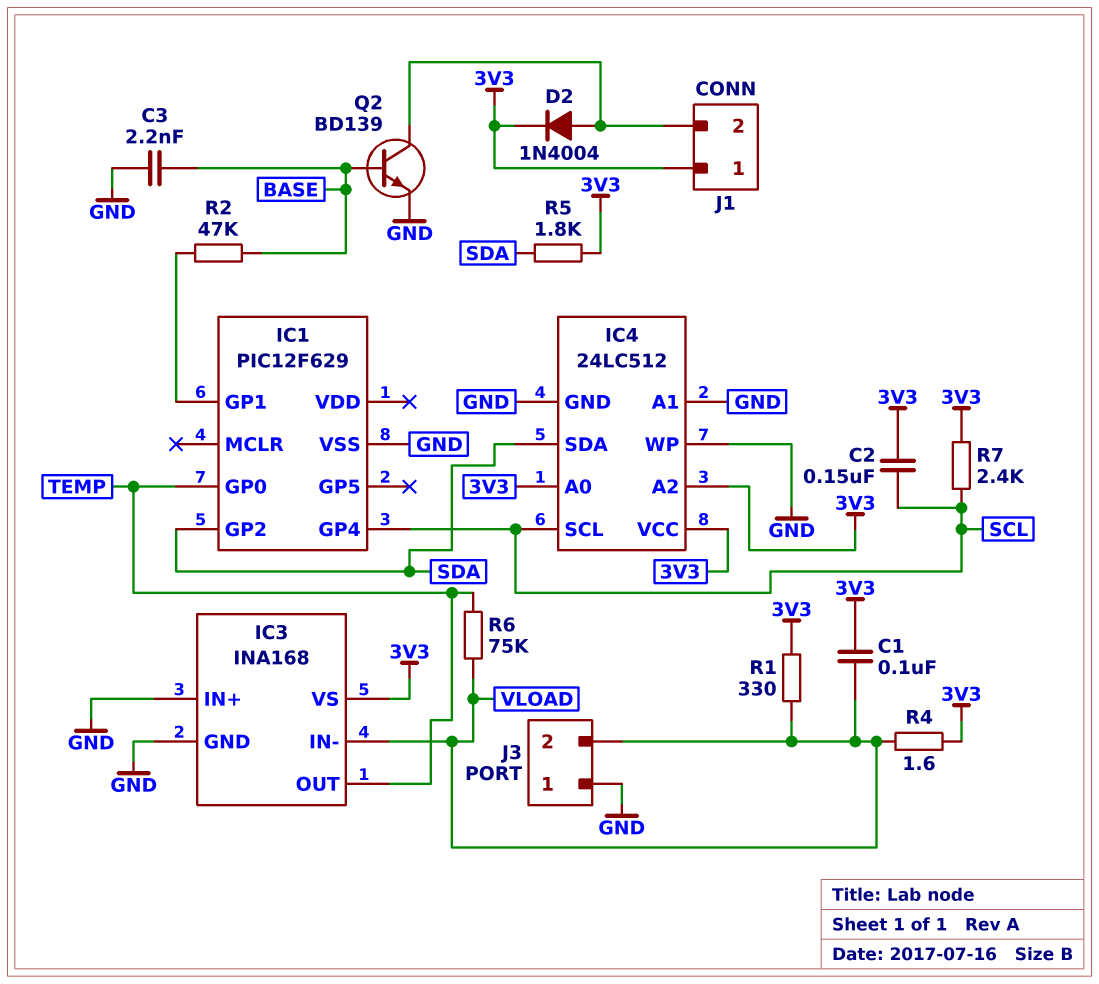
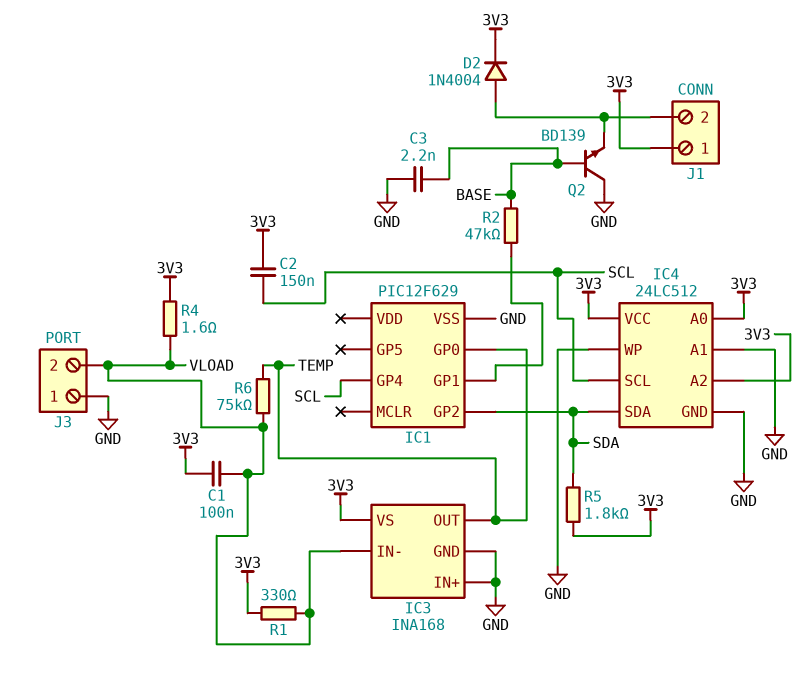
Q2: NPN BD139 (B BASE, C J1/2, E GND) -> NPN BD139 (B BASE, C GND, E J1/2)
R7: 2.4k (3V3, SCL) -> none

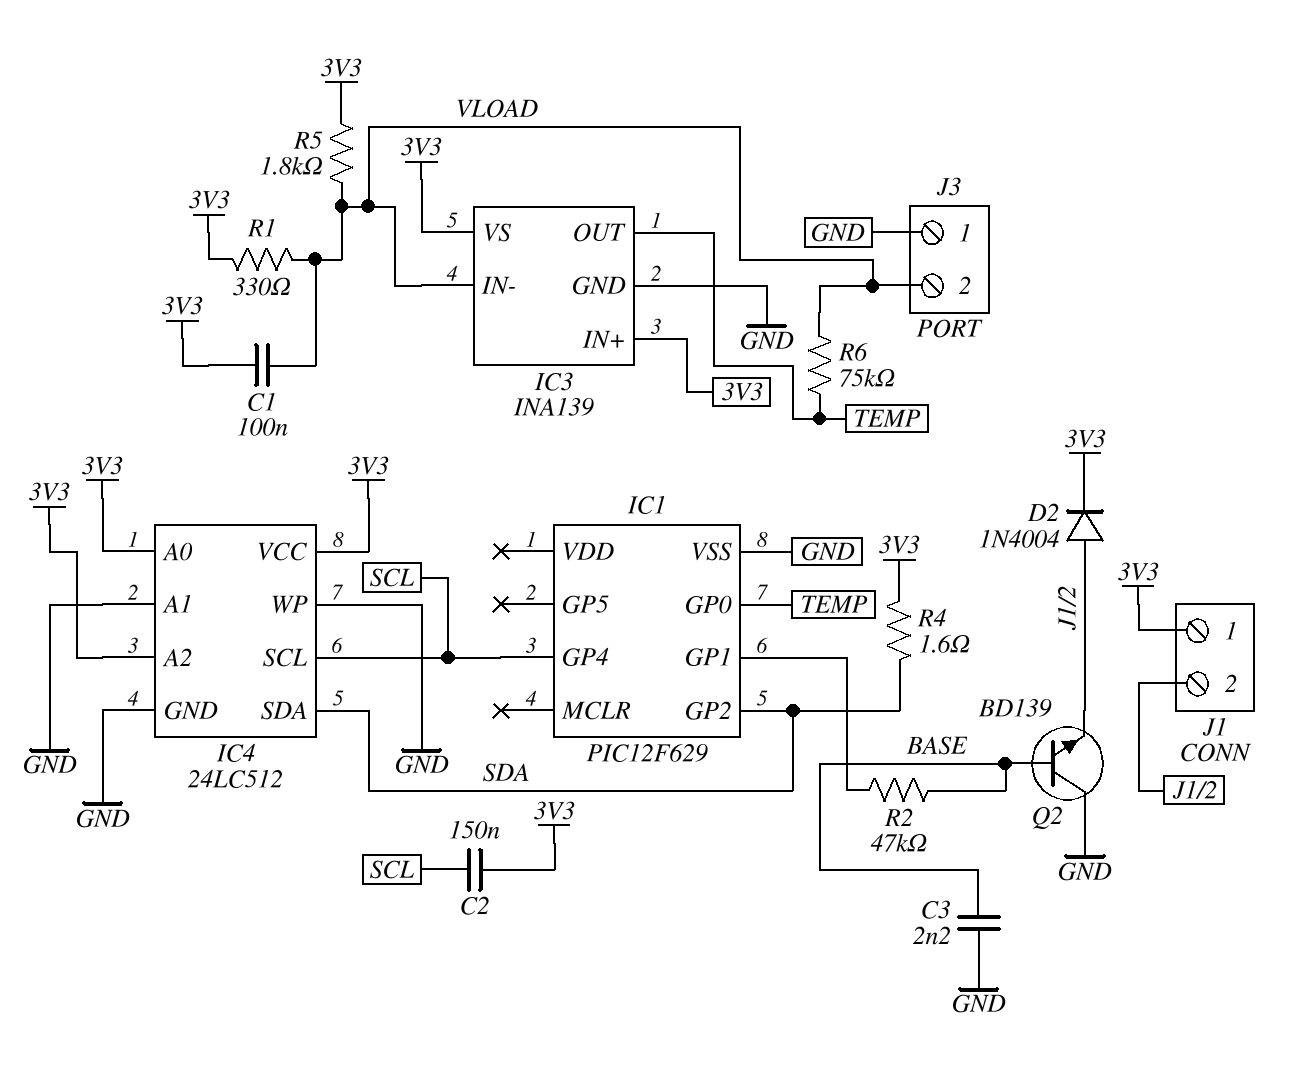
IC3: INA168 -> INA139
IC3 pin IN+: GND -> 3V3
R4: 1.6 (3V3, VLOAD) -> 1.6 (3V3, SDA)
R5: 1.8k (3V3, SDA) -> 1.8k (3V3, VLOAD)

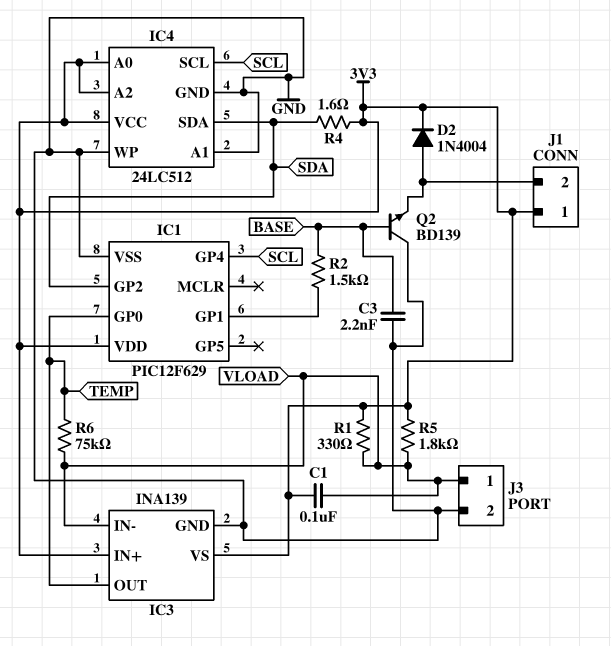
C2: 150nF (3V3, SCL) -> none
IC1 pin VDD: none -> 3V3
J3 pin 1: GND -> VLOAD
J3 pin 2: VLOAD -> GND
R2: 47k (BASE, IC1/GP1) -> 1.5k (BASE, IC1/GP1)

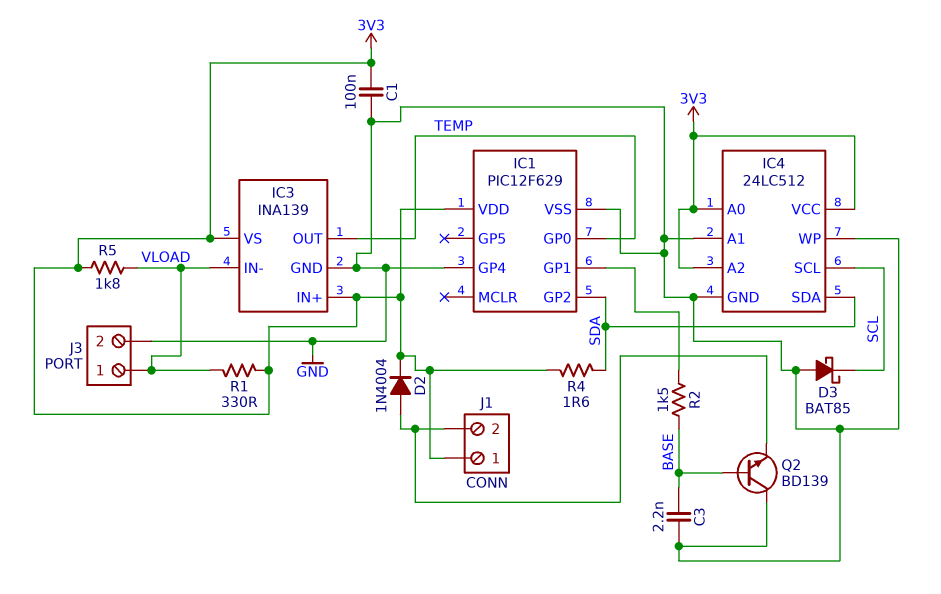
C1: 100nF (3V3, VLOAD) -> 100nF (3V3, GND)
D3: none -> schottky BAT85 (A GND, K SCL)
IC1 pin GP4: SCL -> GND
R6: 75k (TEMP, VLOAD) -> none

